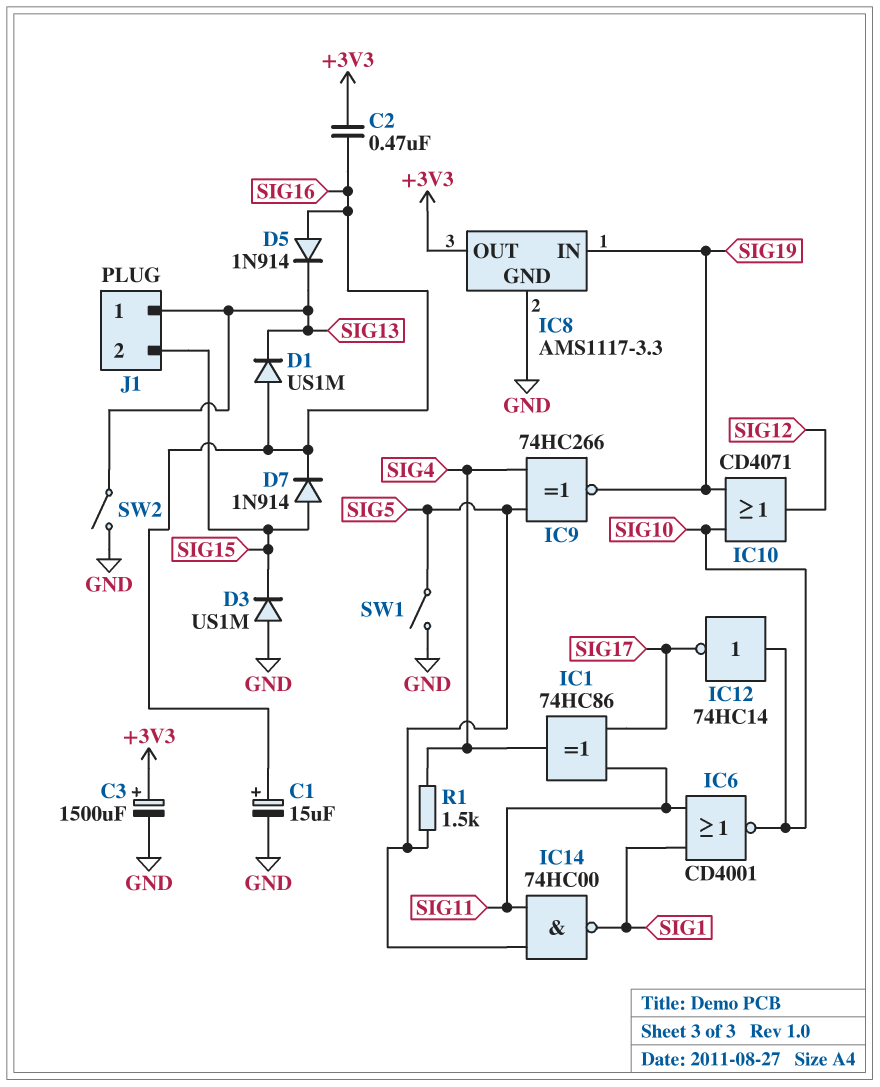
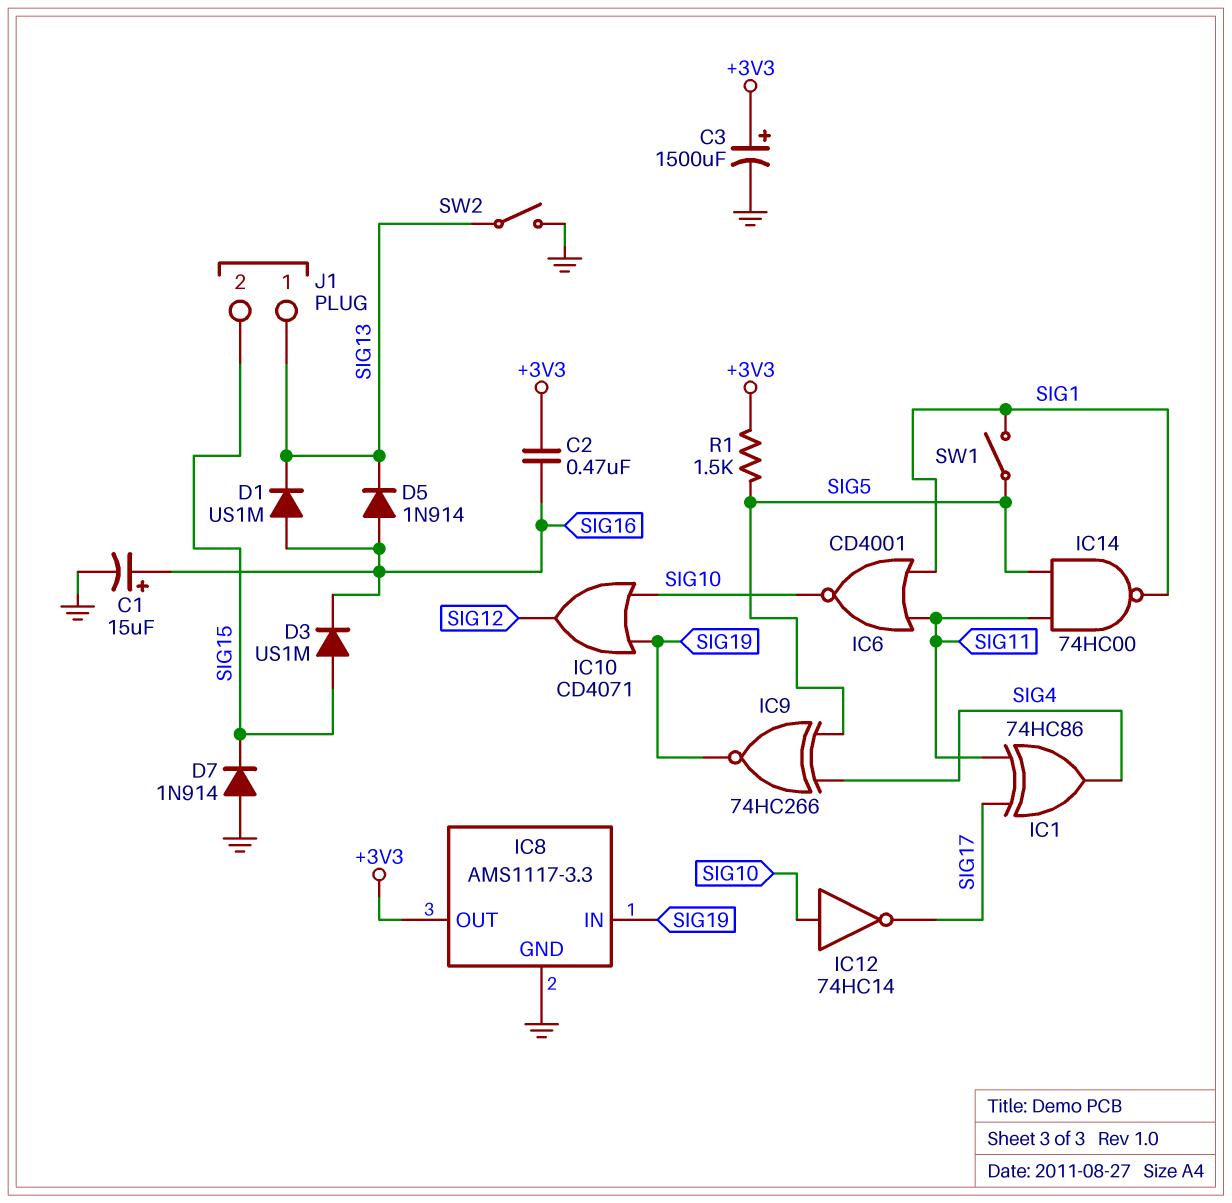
D3: diode US1M (A GND, K SIG15) -> diode US1M (A SIG15, K SIG16)
D7: diode 1N914 (A SIG15, K SIG16) -> diode 1N914 (A GND, K SIG15)
R1: 1.5k (SIG4, SIG5) -> 1.5k (+3V3, SIG5)
SW1: switch (GND, SIG5) -> switch (SIG1, SIG5)

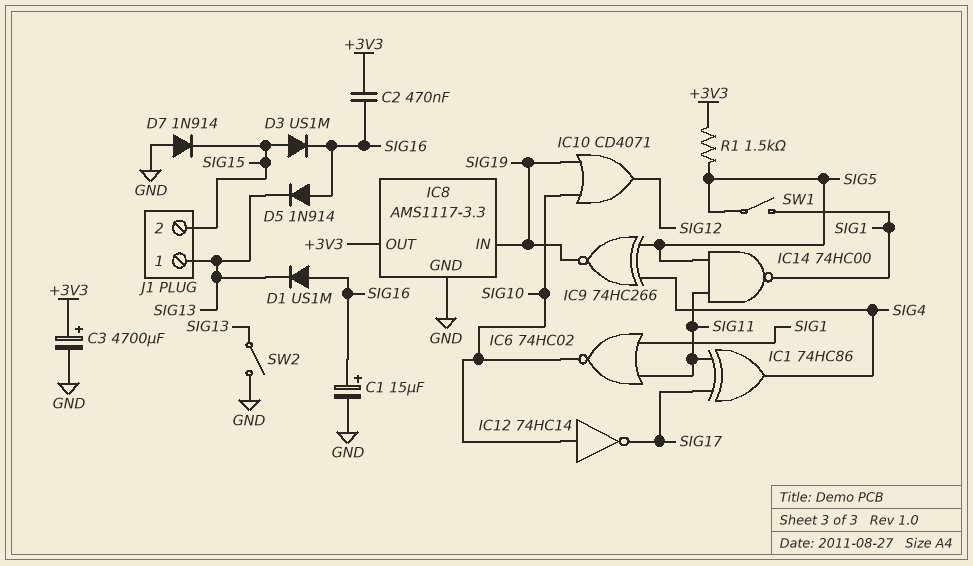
C3: 1500uF (plus +3V3, minus GND) -> 4700uF (plus +3V3, minus GND)
IC6: NOR CD4001 (in SIG1, in SIG11, out SIG10) -> NOR 74HC02 (in SIG1, in SIG11, out SIG10)

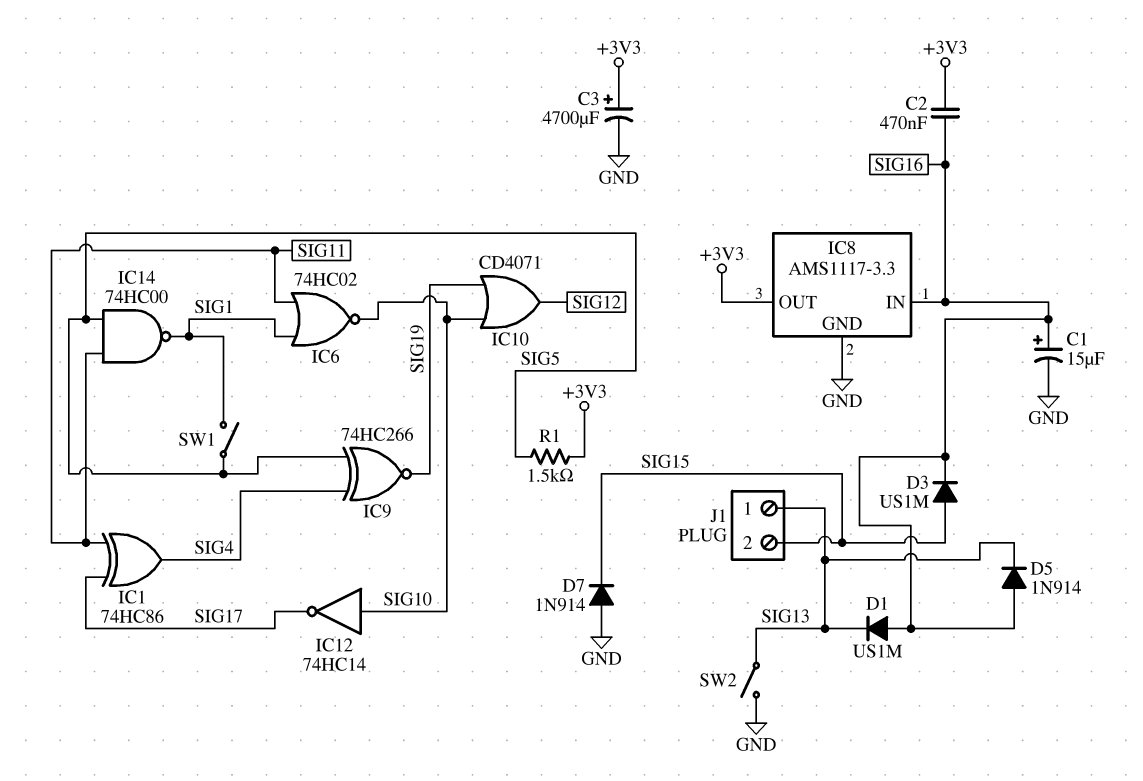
IC8 pin IN: SIG19 -> SIG16

